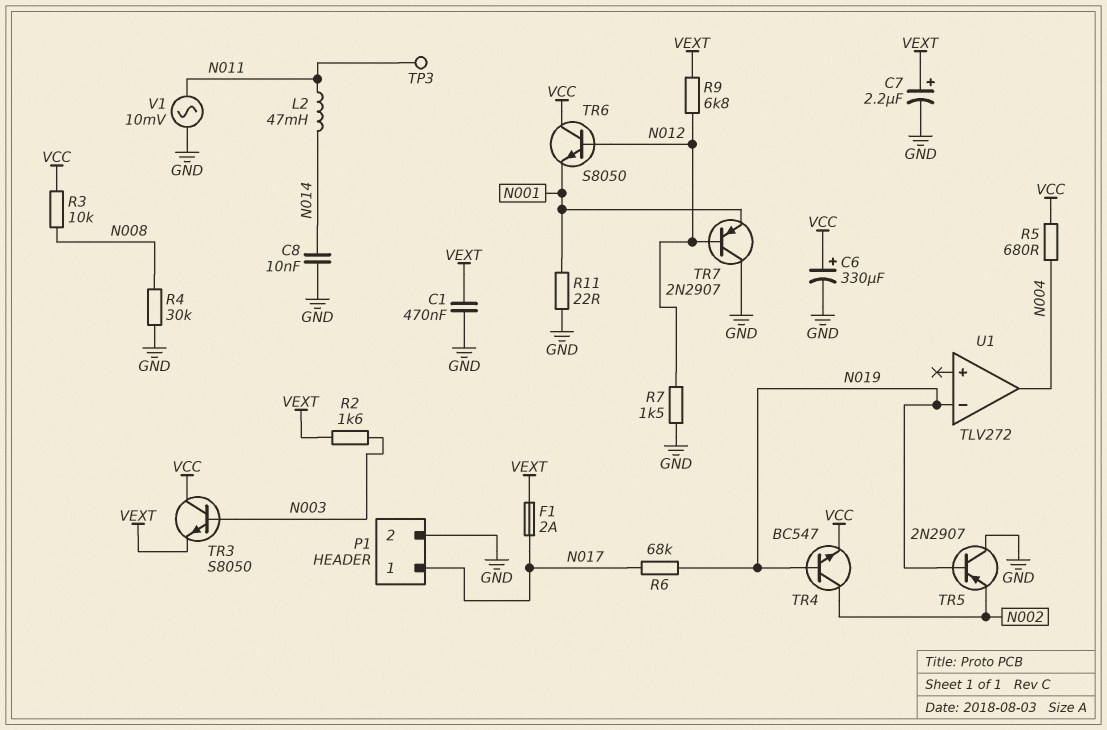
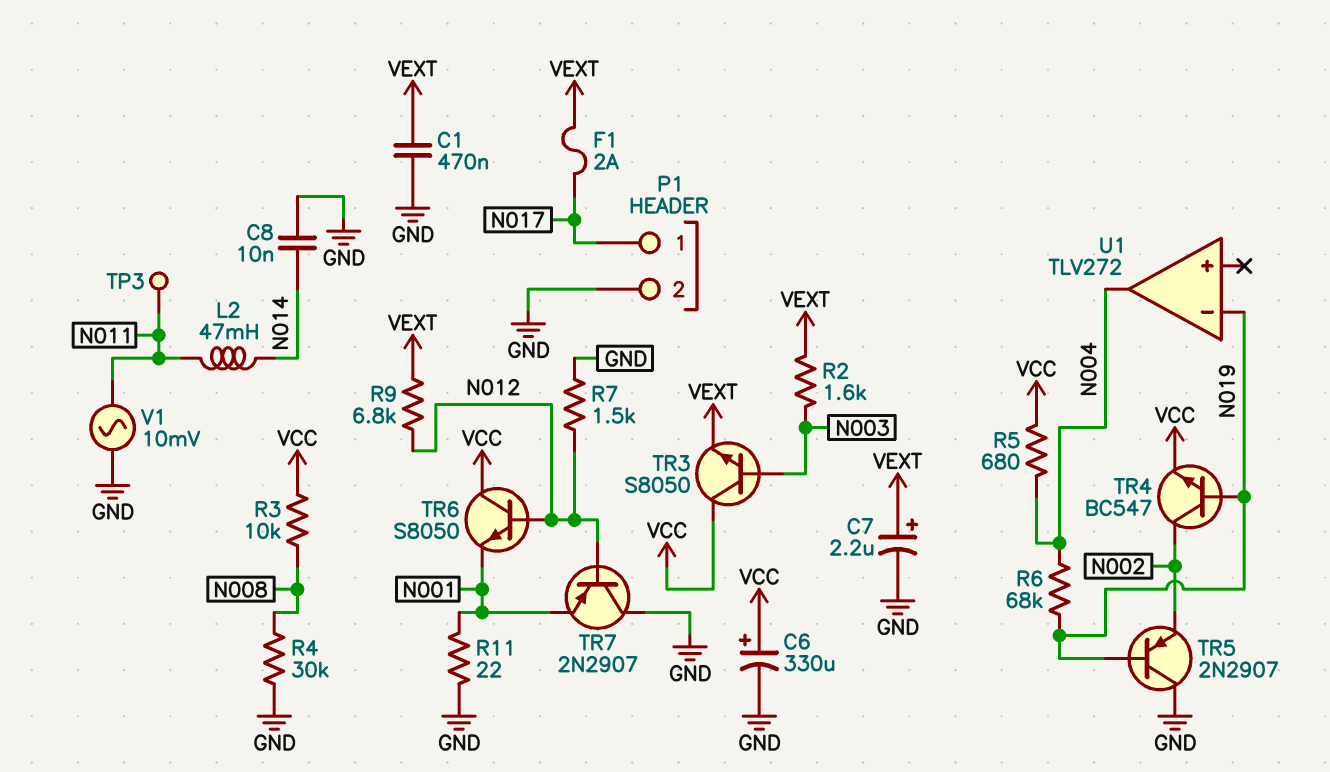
R6: 68k (N017, N019) -> 68k (N004, N019)

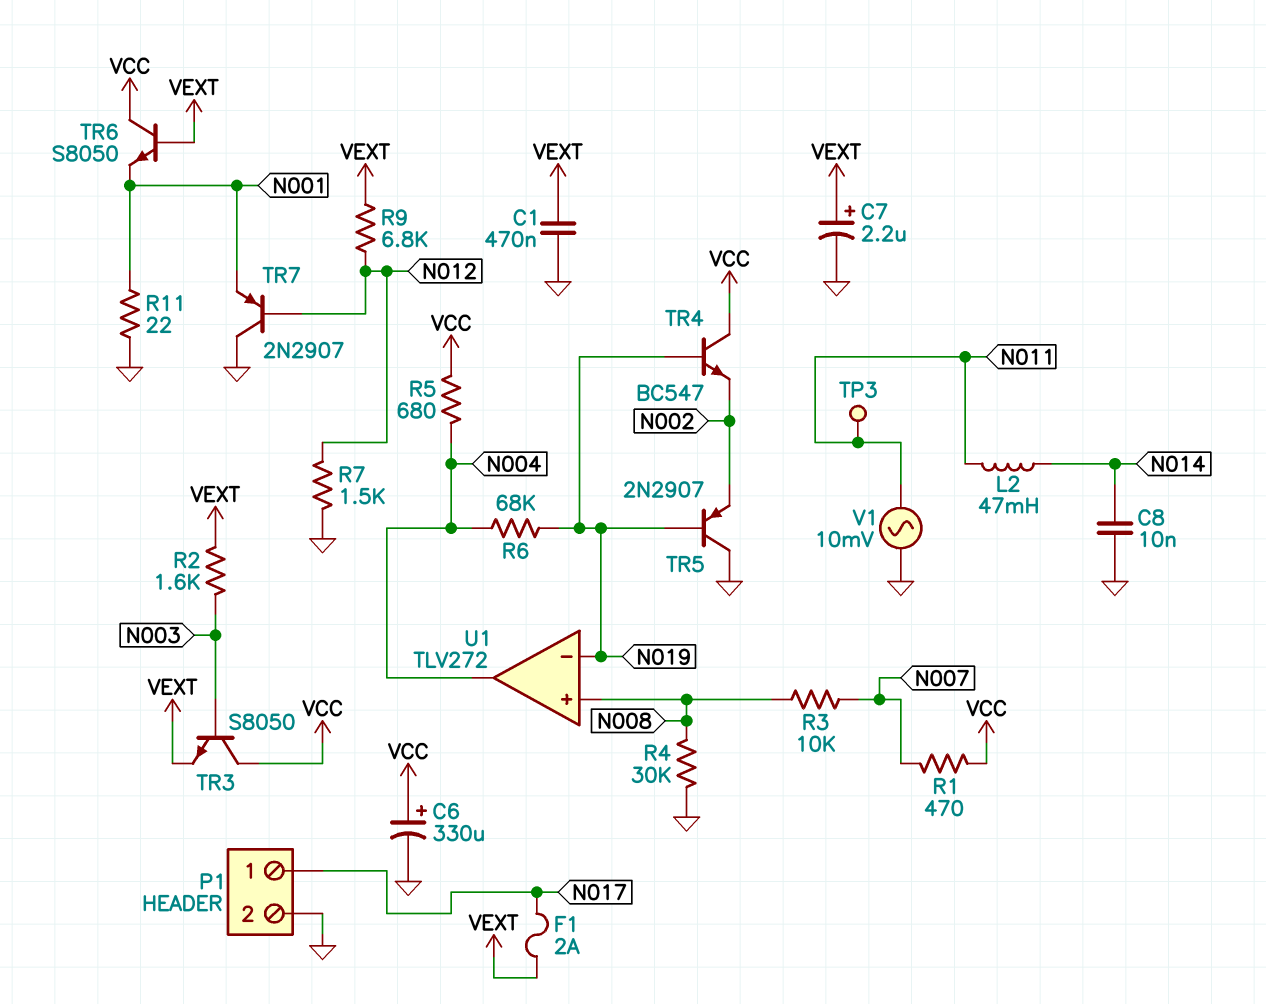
R1: none -> 470 (N007, VCC)
R3: 10k (N008, VCC) -> 10k (N007, N008)
TR4: NPN BC547 (B N019, C N002, E VCC) -> NPN BC547 (B N019, C VCC, E N002)
TR6: NPN S8050 (B N012, C VCC, E N001) -> NPN S8050 (B VEXT, C VCC, E N001)
U1 pin in+: none -> N008

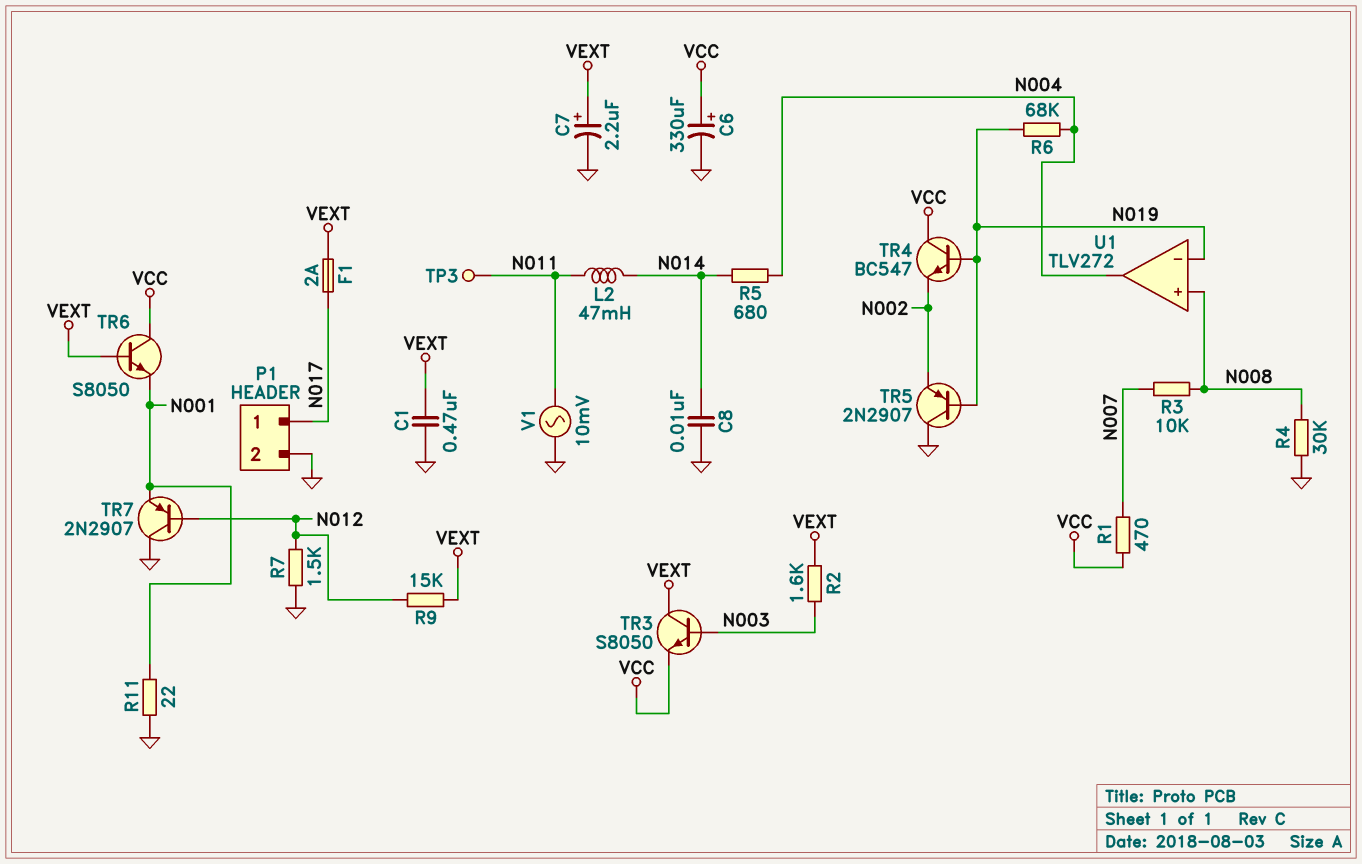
R5: 680 (N004, VCC) -> 680 (N004, N014)
R9: 6.8k (N012, VEXT) -> 15k (N012, VEXT)
TR3: NPN S8050 (B N003, C VCC, E VEXT) -> NPN S8050 (B N003, C VEXT, E VCC)

